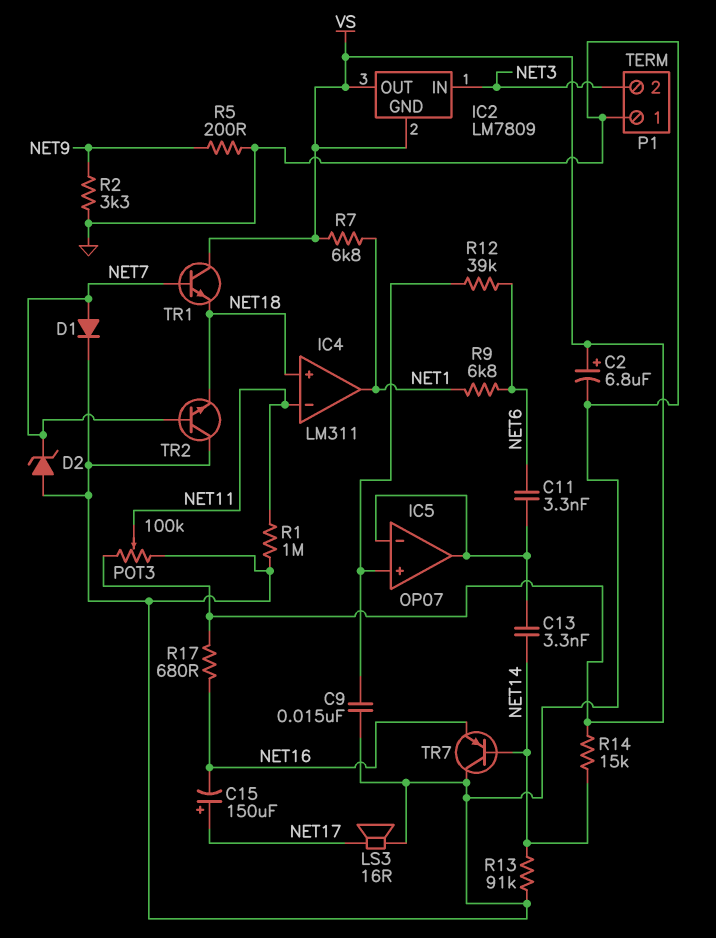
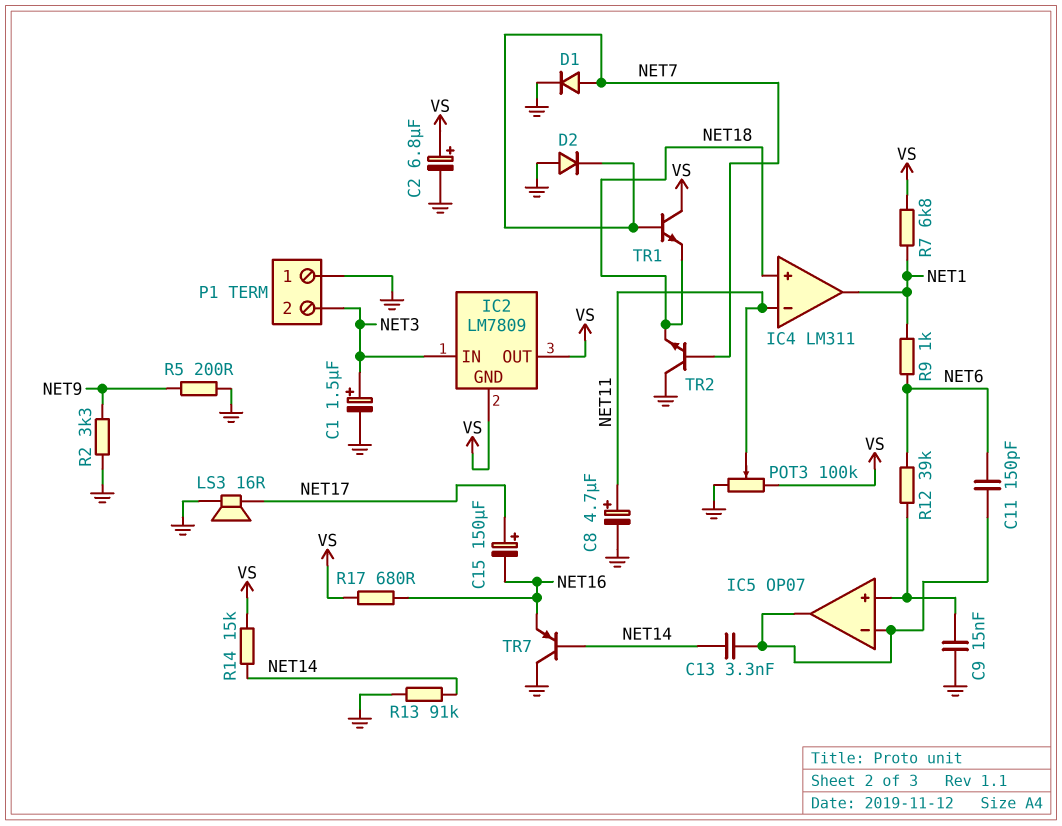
C1: none -> 1.5uF (plus NET3, minus GND)
C8: none -> 4.7uF (plus NET11, minus GND)
C11: 3.3nF (IC5/in-, NET6) -> 150pF (IC5/in-, NET6)
D2: zener (A GND, K NET7) -> diode (A GND, K NET7)
R1: 1M (GND, NET11) -> none
R9: 6.8k (NET1, NET6) -> 1k (NET1, NET6)

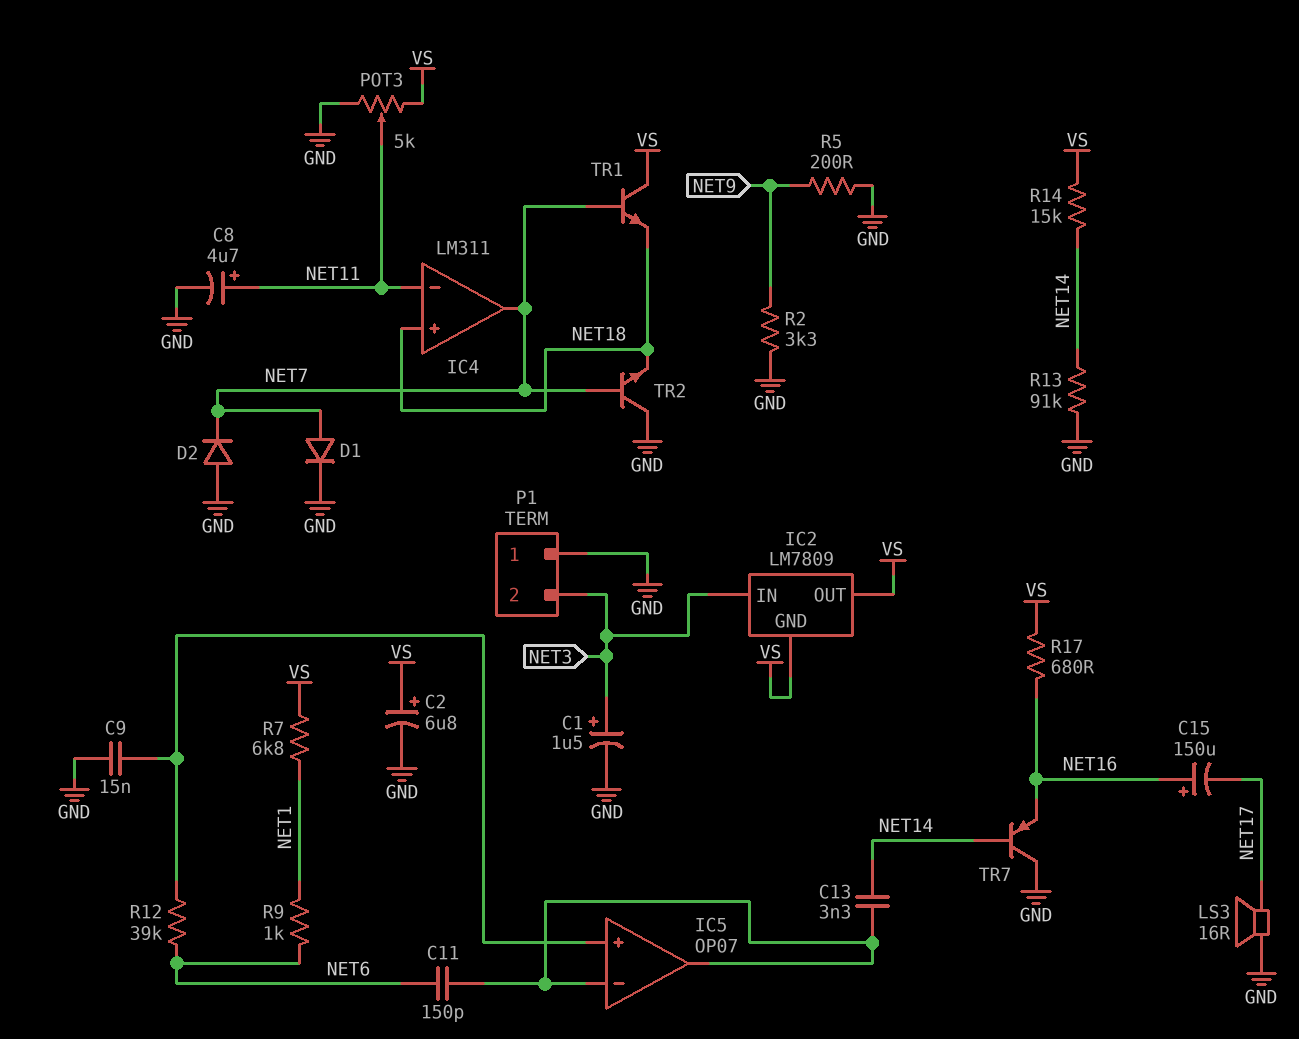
C15: 150uF (plus NET17, minus NET16) -> 150uF (plus NET16, minus NET17)
IC4 pin out: NET1 -> NET7
POT3: 100k (GND, VS, wiper NET11) -> 5k (GND, VS, wiper NET11)

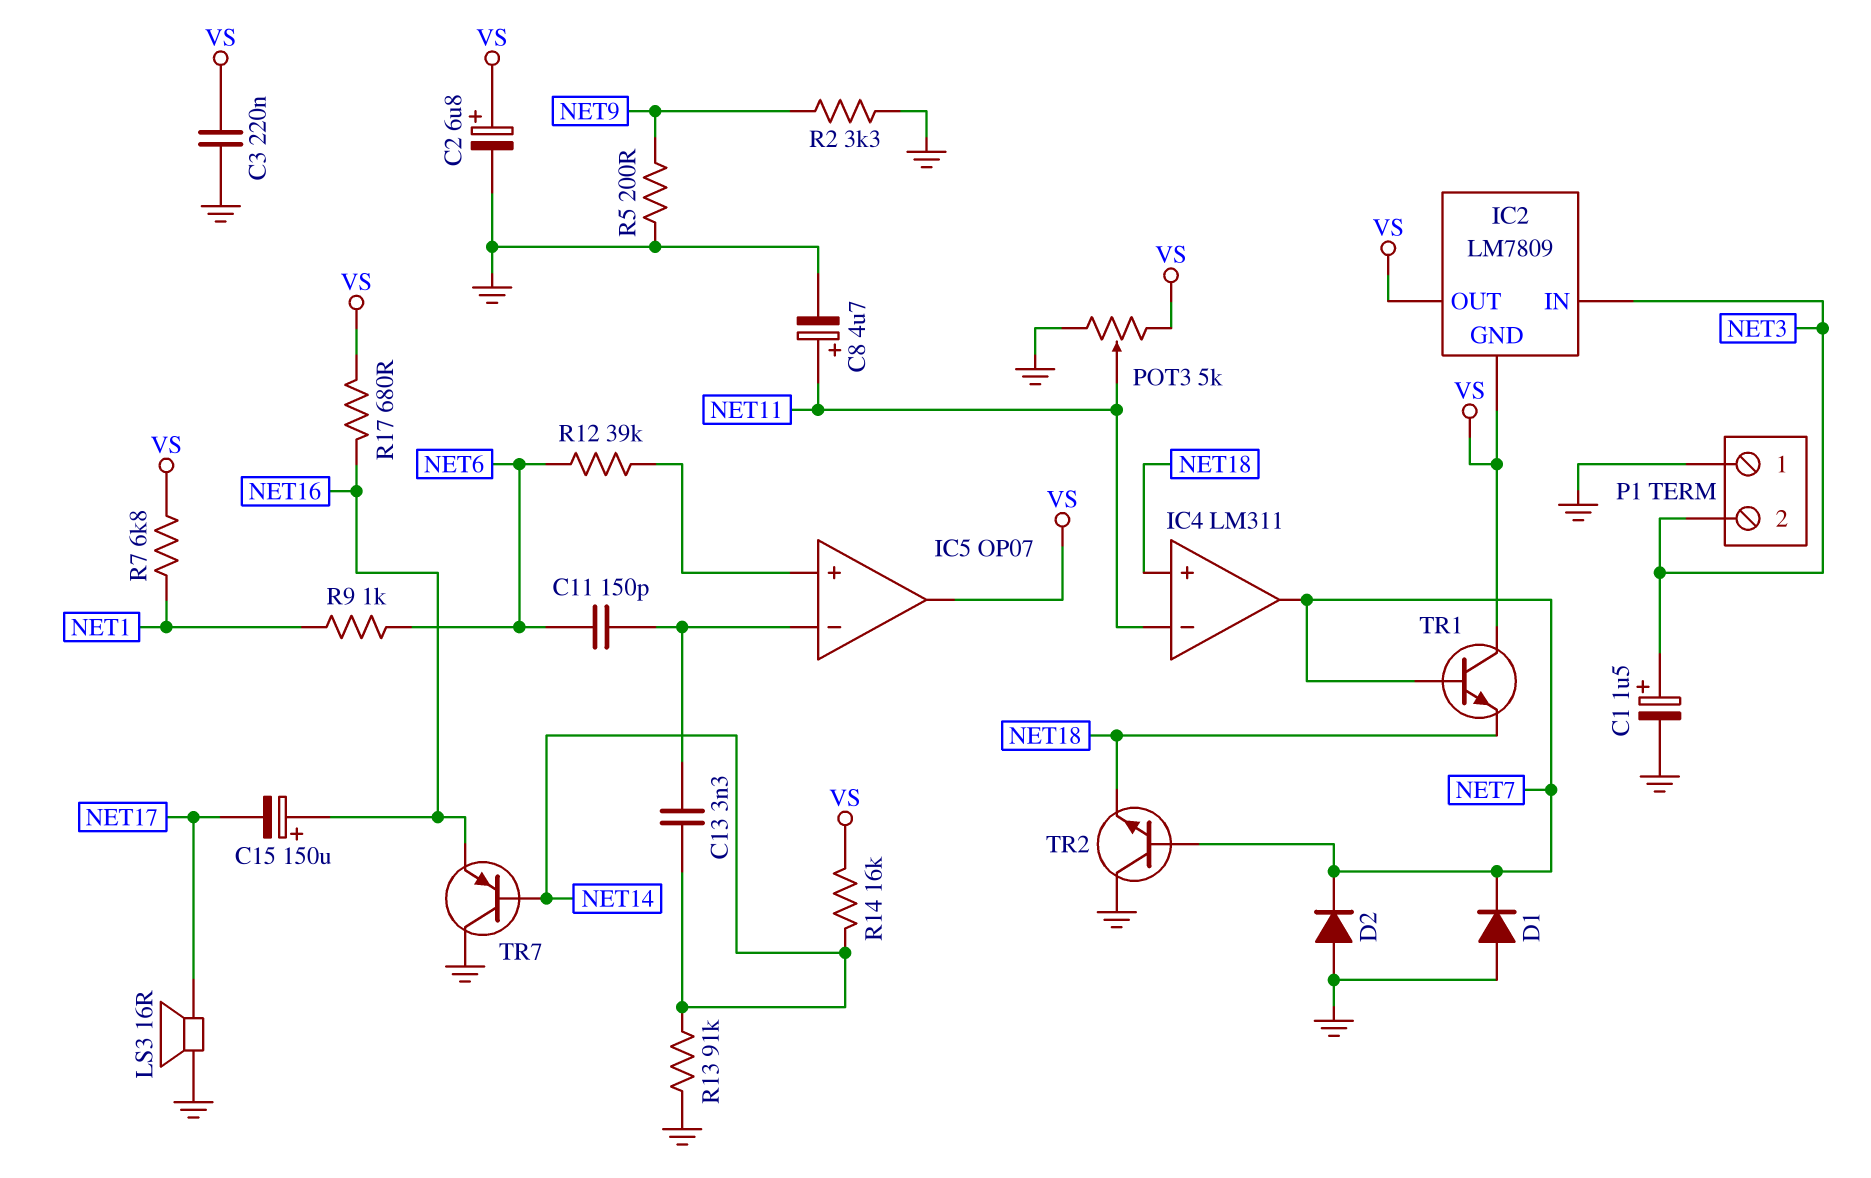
C3: none -> 220nF (GND, VS)
C9: 15nF (GND, IC5/in+) -> none
D1: diode (A NET7, K GND) -> diode (A GND, K NET7)
IC5 pin out: IC5/in- -> VS
R14: 15k (NET14, VS) -> 16k (NET14, VS)

